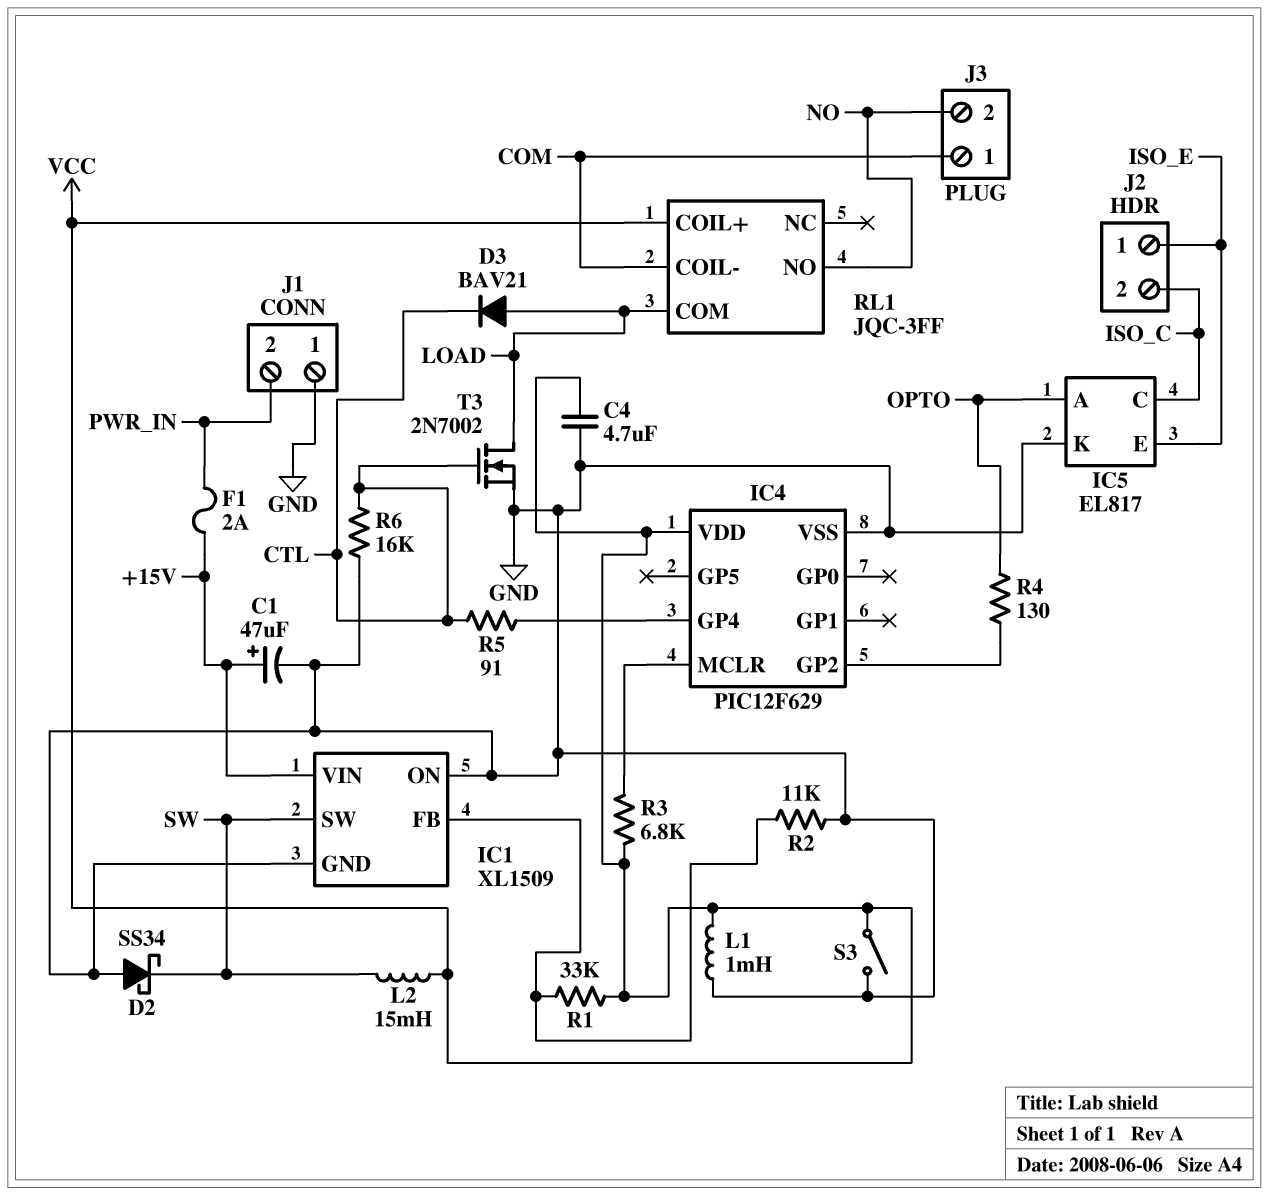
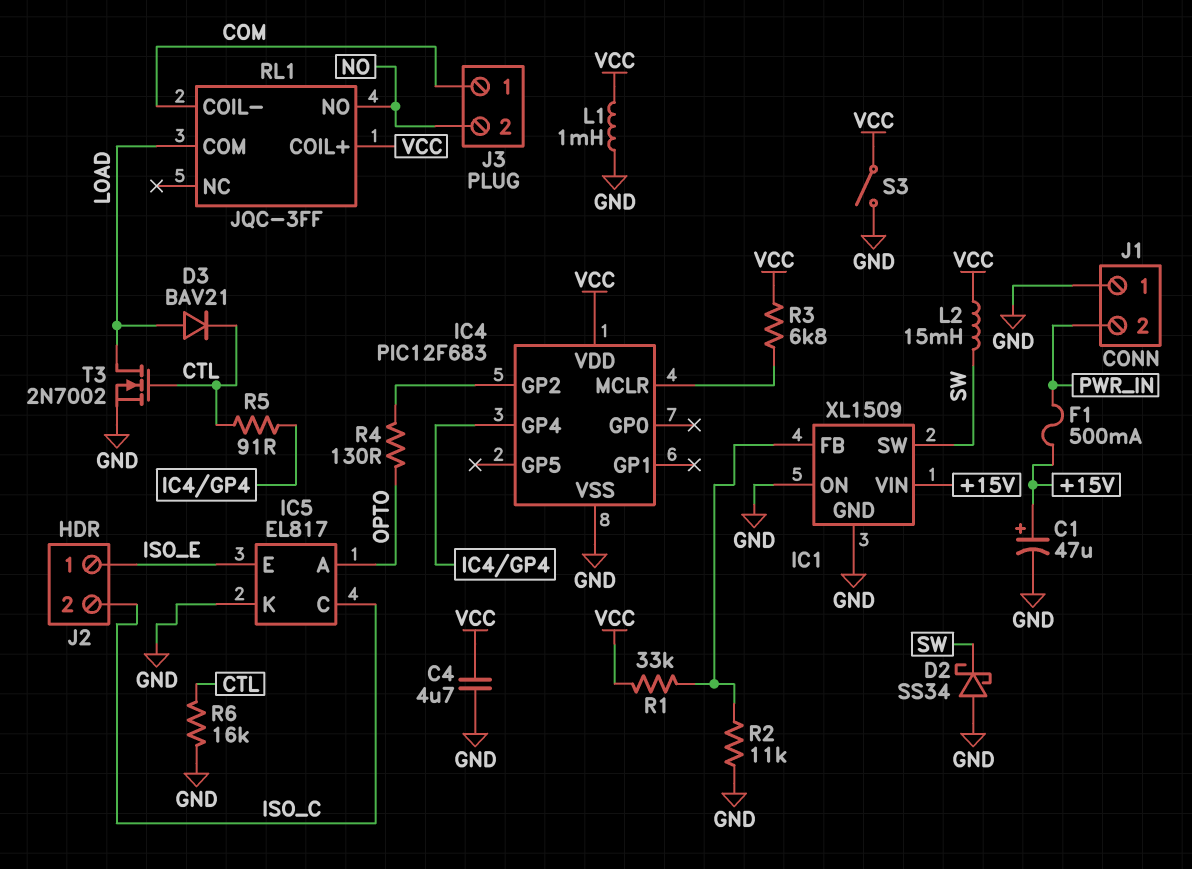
F1: 2A (+15V, PWR_IN) -> 500mA (+15V, PWR_IN)
IC4: PIC12F629 -> PIC12F683

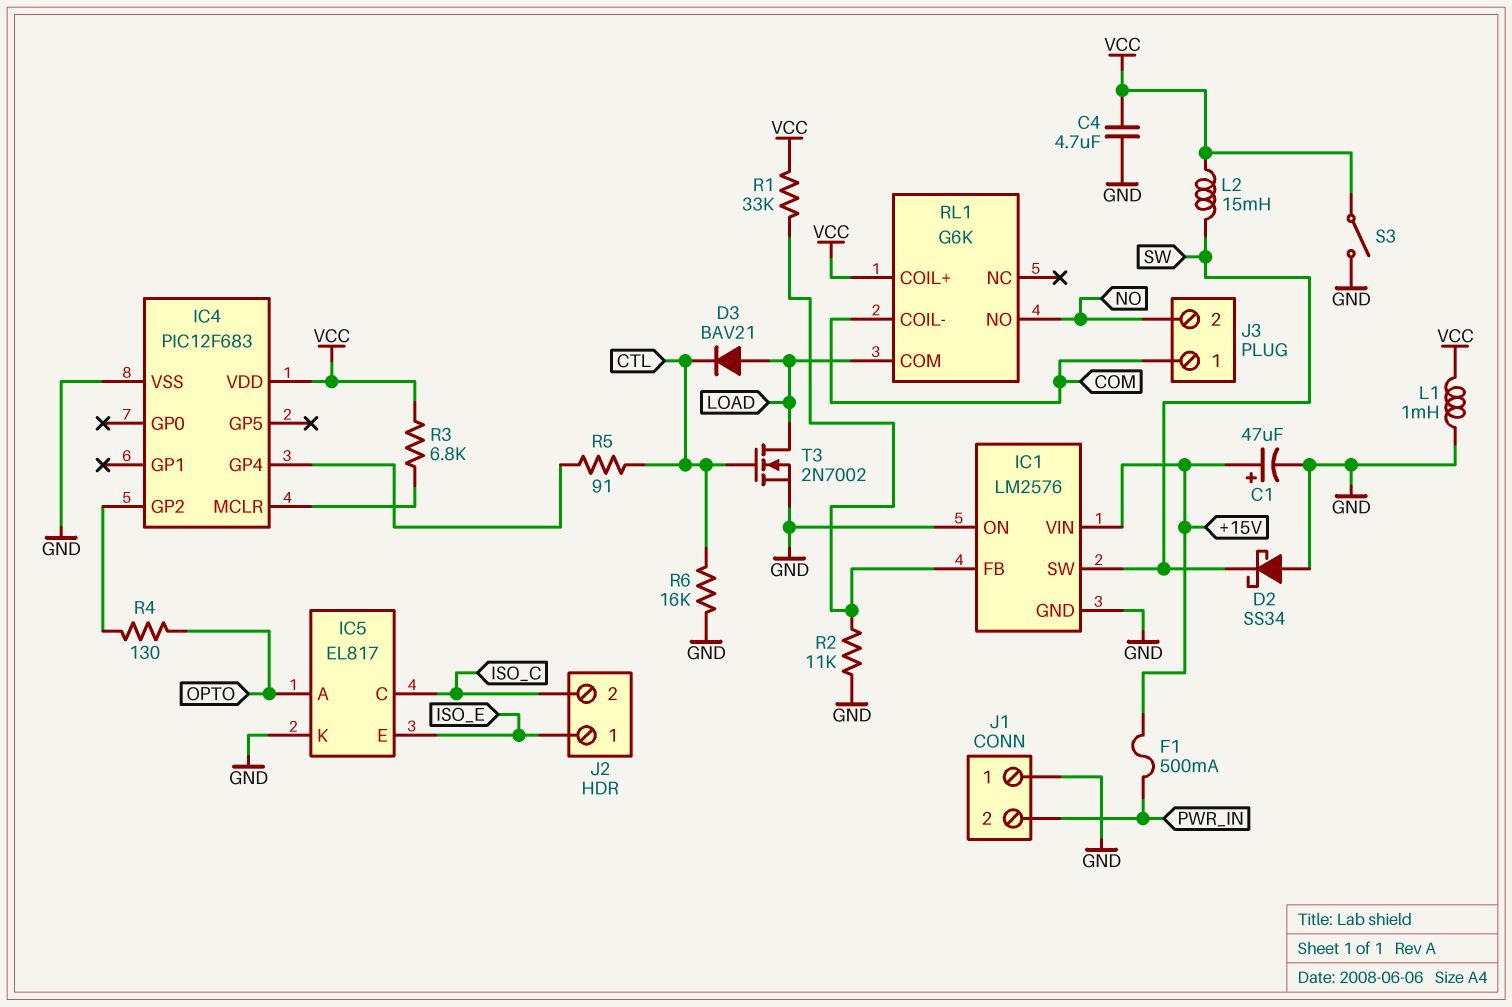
IC1: XL1509 -> LM2576
RL1: JQC-3FF -> G6K

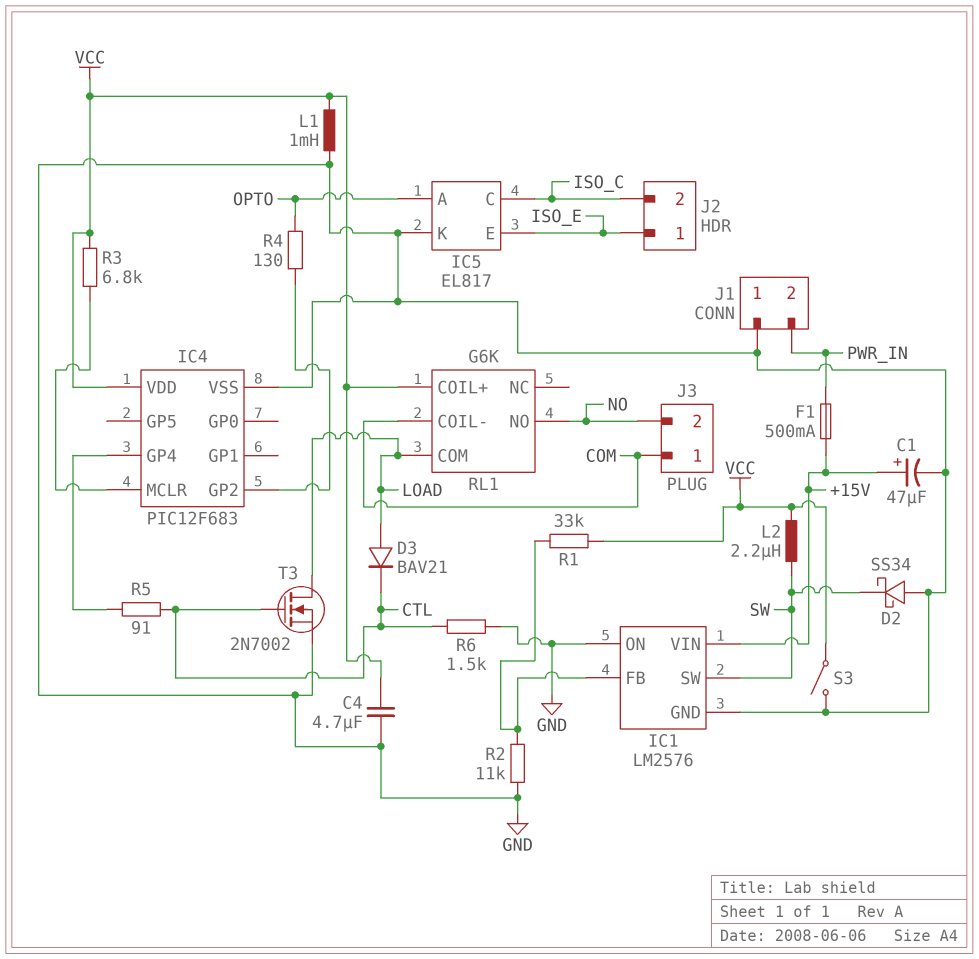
L2: 15mH (SW, VCC) -> 2.2uH (SW, VCC)
R6: 16k (CTL, GND) -> 1.5k (CTL, GND)

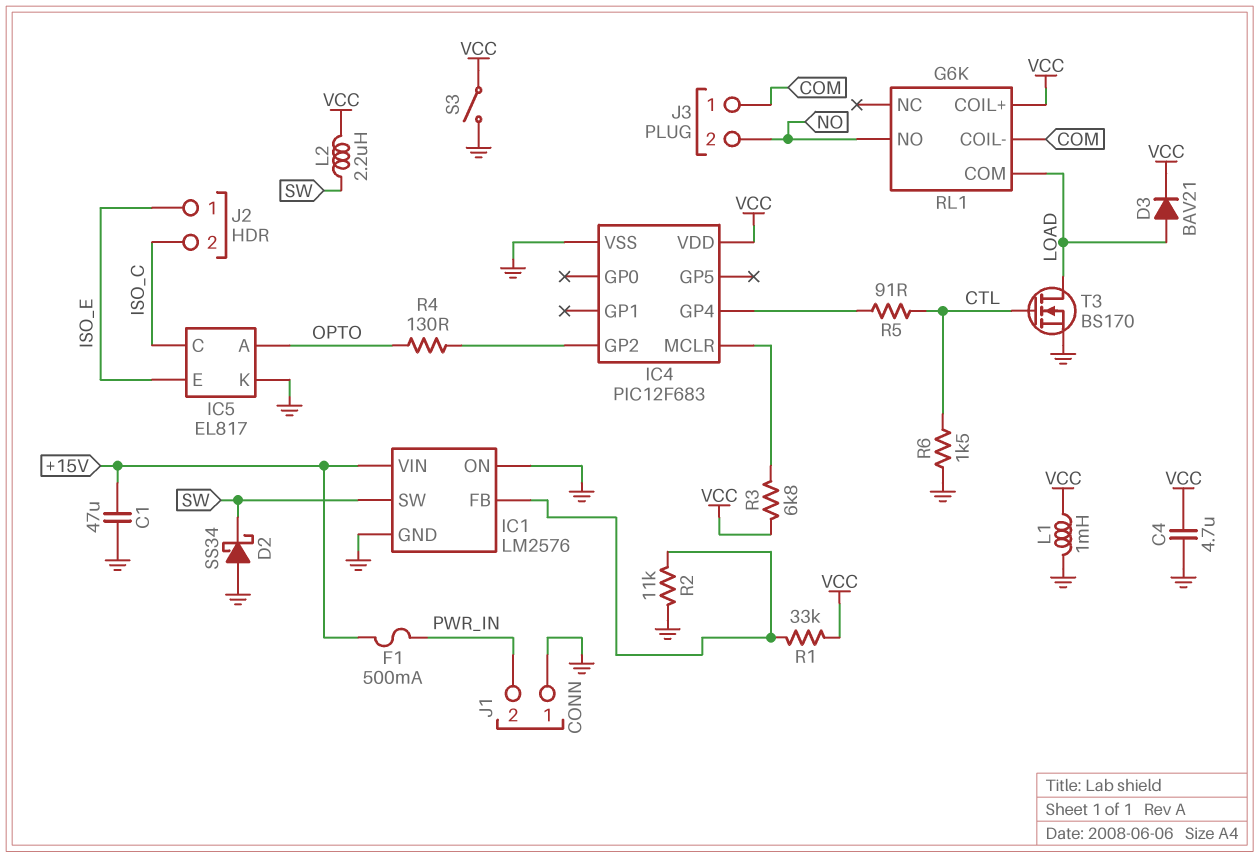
C1: 47uF (plus +15V, minus GND) -> 47uF (+15V, GND)
D3: diode BAV21 (A LOAD, K CTL) -> diode BAV21 (A LOAD, K VCC)
T3: NMOS 2N7002 (G CTL, D LOAD, S GND) -> NMOS BS170 (G CTL, D LOAD, S GND)

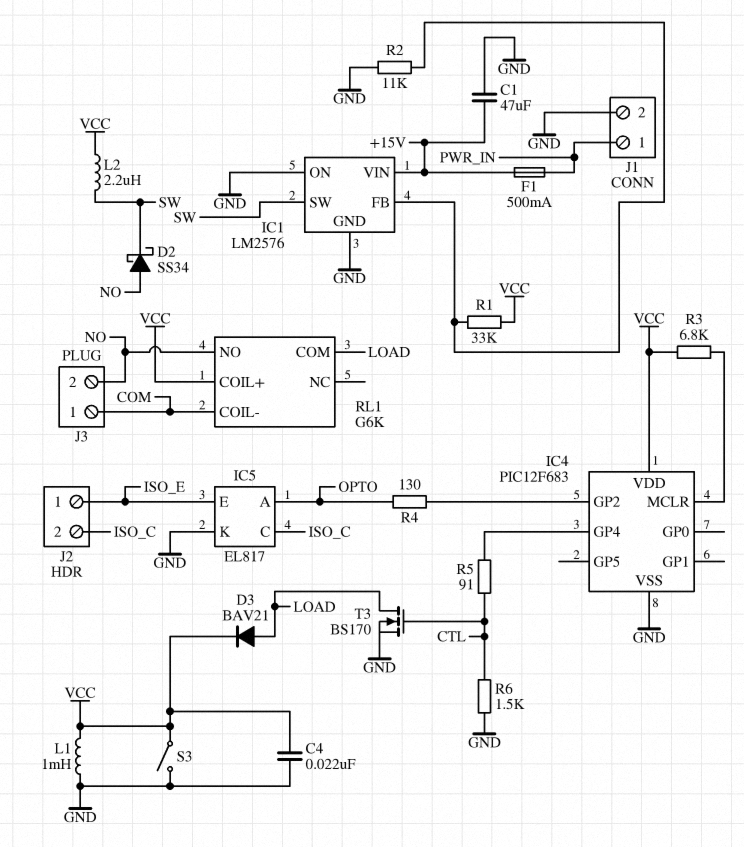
C4: 4.7uF (GND, VCC) -> 22nF (GND, VCC)
D2: schottky SS34 (A GND, K SW) -> schottky SS34 (A NO, K SW)
J1 pin 1: GND -> PWR_IN
J1 pin 2: PWR_IN -> GND

